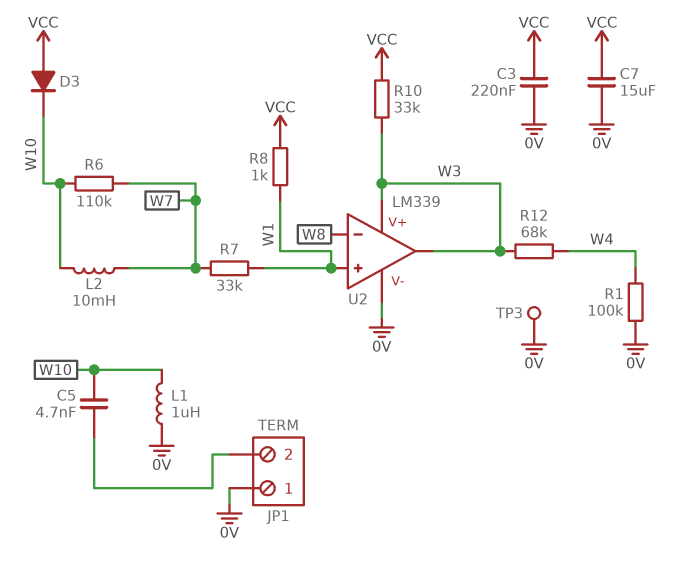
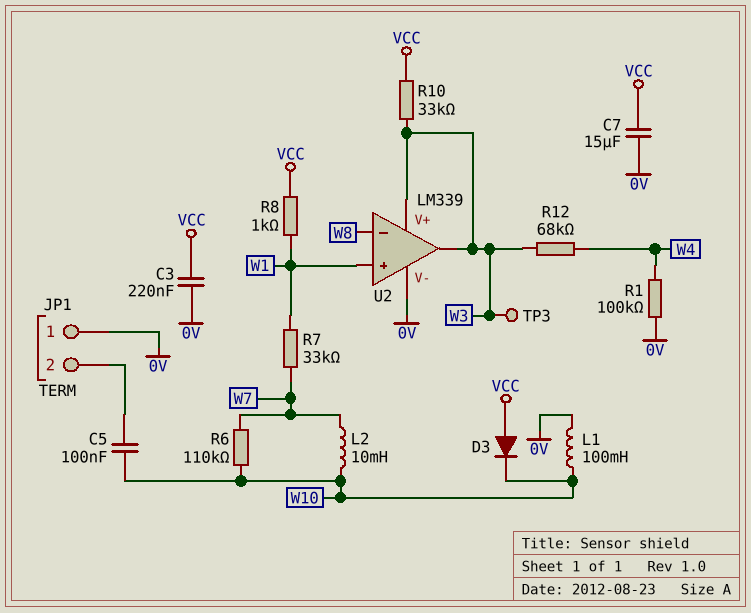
C5: 4.7nF (JP1/2, W10) -> 100nF (JP1/2, W10)
L1: 1uH (0V, W10) -> 100mH (0V, W10)
TP3: test point (0V) -> test point (W3)

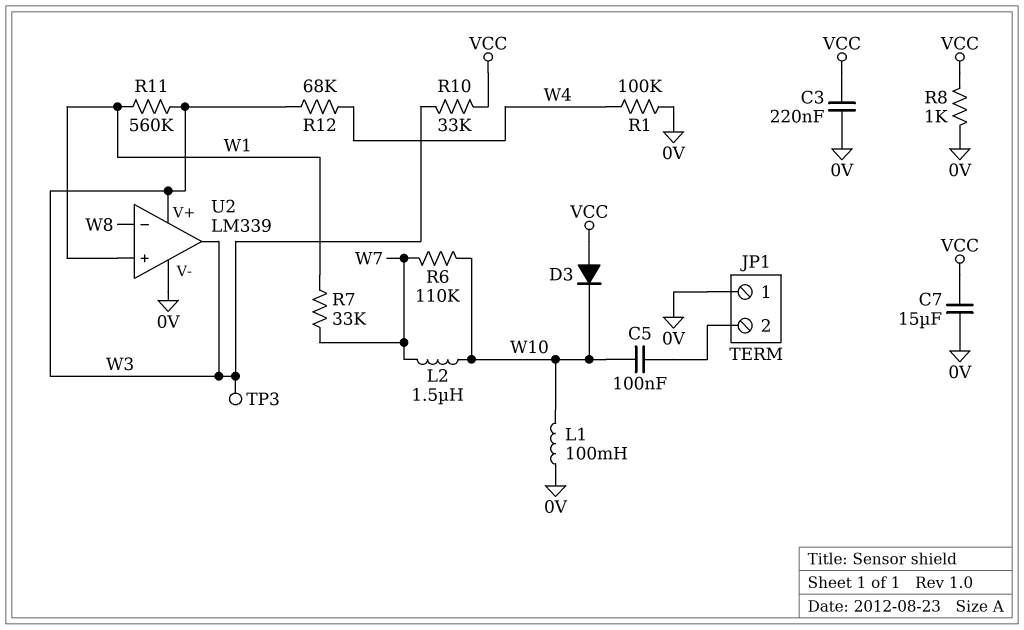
L2: 10mH (W7, W10) -> 1.5uH (W7, W10)
R8: 1k (VCC, W1) -> 1k (0V, VCC)
R11: none -> 560k (W1, W3)

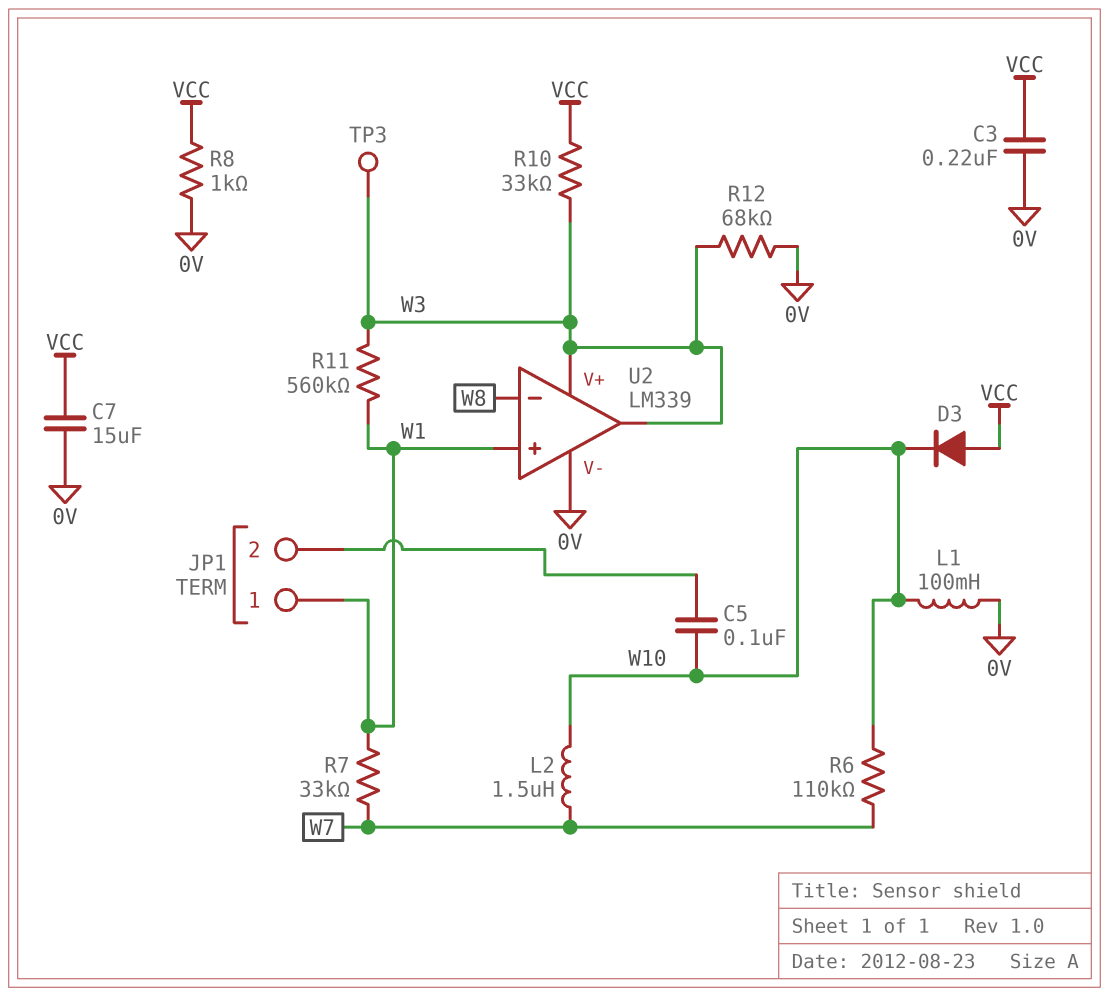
JP1 pin 1: 0V -> W1
R1: 100k (0V, W4) -> none
R12: 68k (W3, W4) -> 68k (0V, W3)

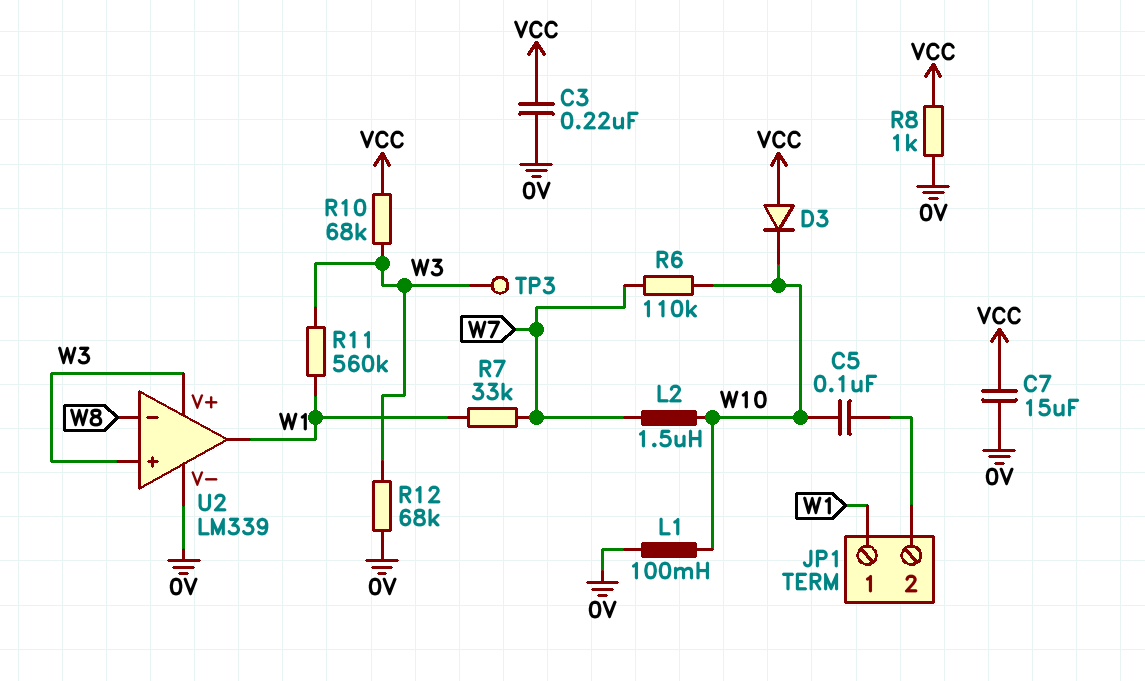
R10: 33k (VCC, W3) -> 68k (VCC, W3)
U2 pin in+: W1 -> W3
U2 pin out: W3 -> W1

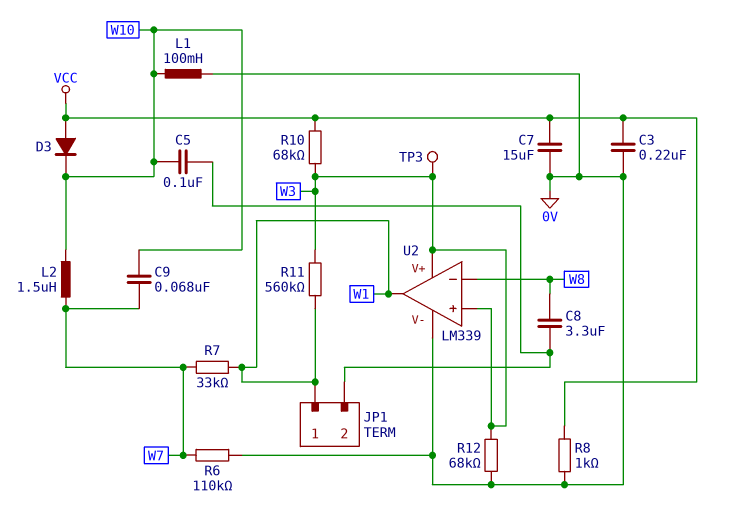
C8: none -> 3.3uF (JP1/2, W8)
C9: none -> 68nF (W7, W10)
R6: 110k (W7, W10) -> 110k (0V, W7)

